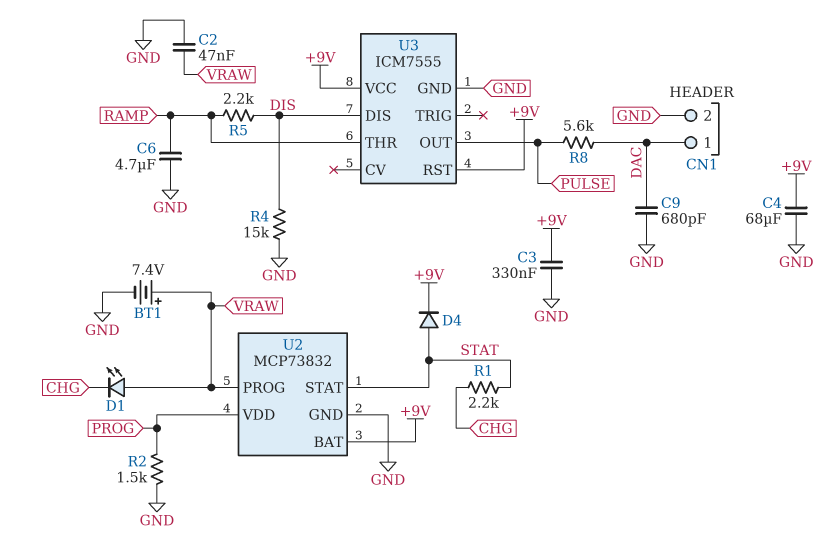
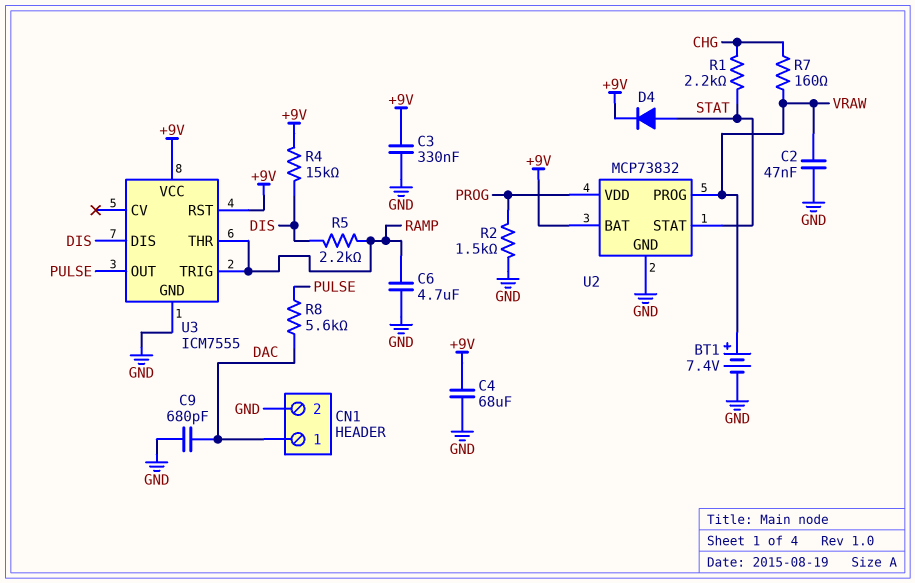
D1: LED (A VRAW, K CHG) -> none
R4: 15k (DIS, GND) -> 15k (+9V, DIS)
R7: none -> 160 (CHG, VRAW)
U3 pin TRIG: none -> RAMP

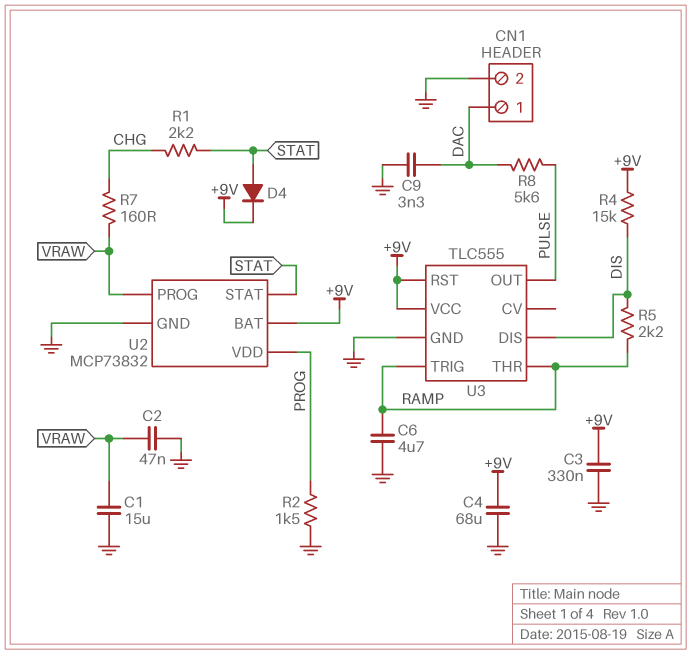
BT1: 7.4V (plus VRAW, minus GND) -> none
C1: none -> 15uF (GND, VRAW)
C9: 680pF (DAC, GND) -> 3.3nF (DAC, GND)
U3: ICM7555 -> TLC555

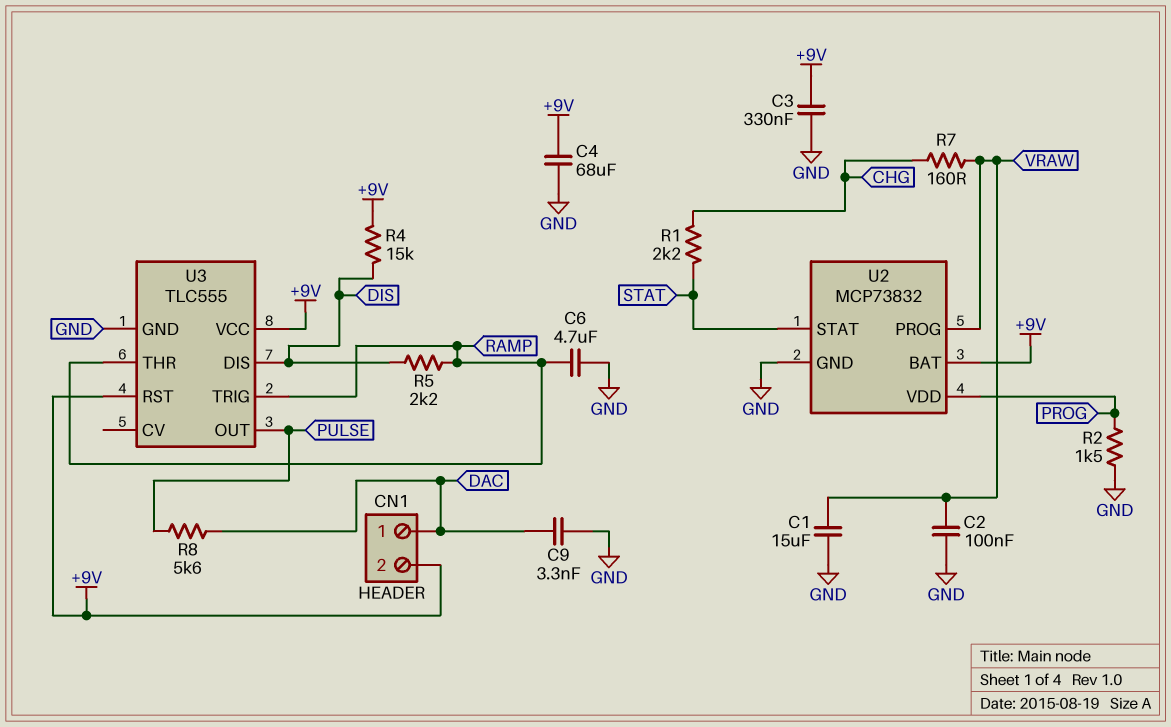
C2: 47nF (GND, VRAW) -> 100nF (GND, VRAW)
CN1 pin 2: GND -> +9V
D4: diode (A STAT, K +9V) -> none

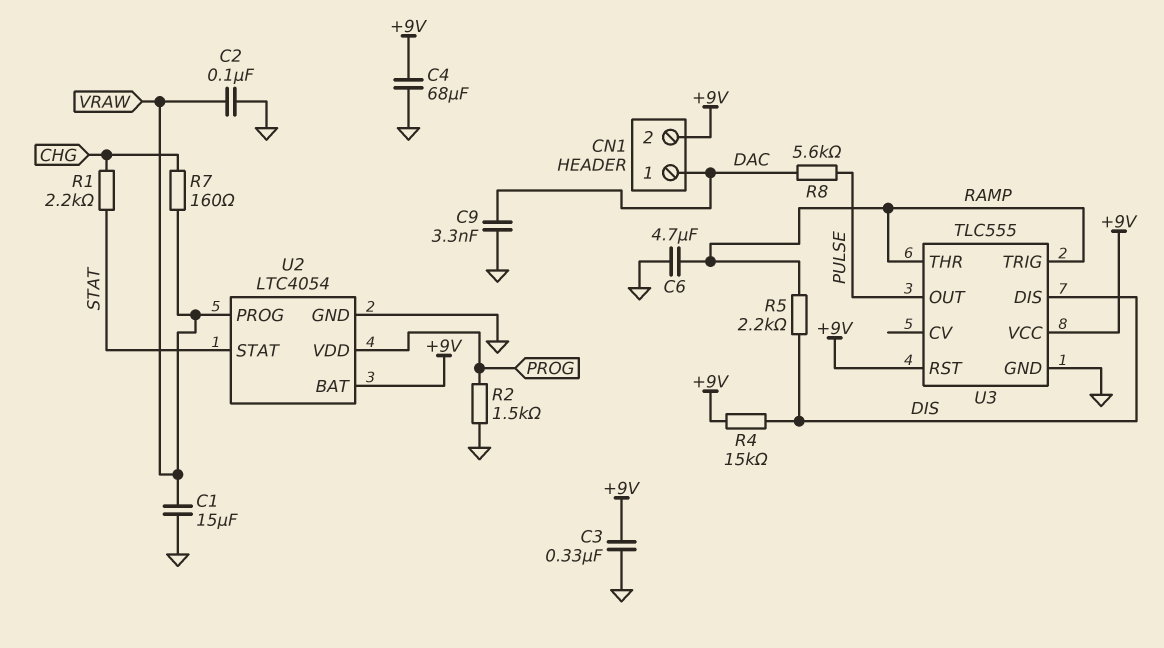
U2: MCP73832 -> LTC4054

